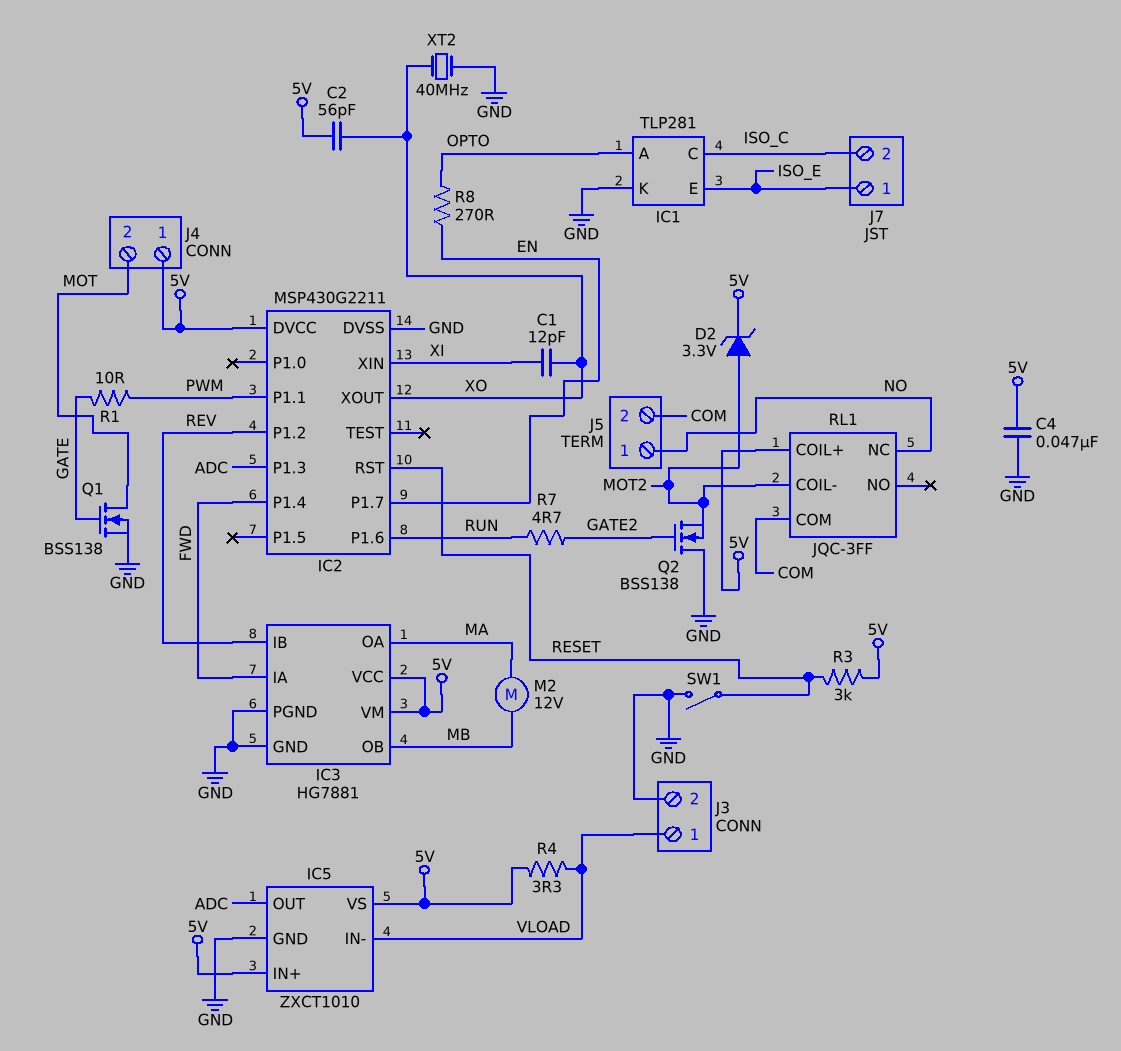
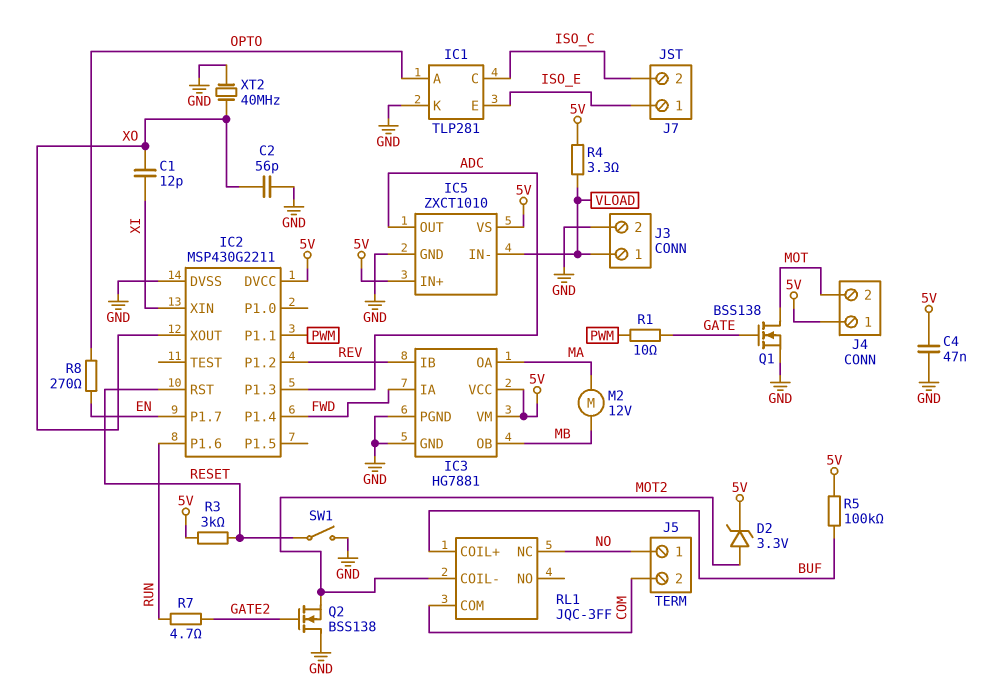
C2: 56pF (5V, XO) -> 56pF (GND, XO)
R5: none -> 100k (5V, BUF)
RL1 pin COIL+: 5V -> BUF

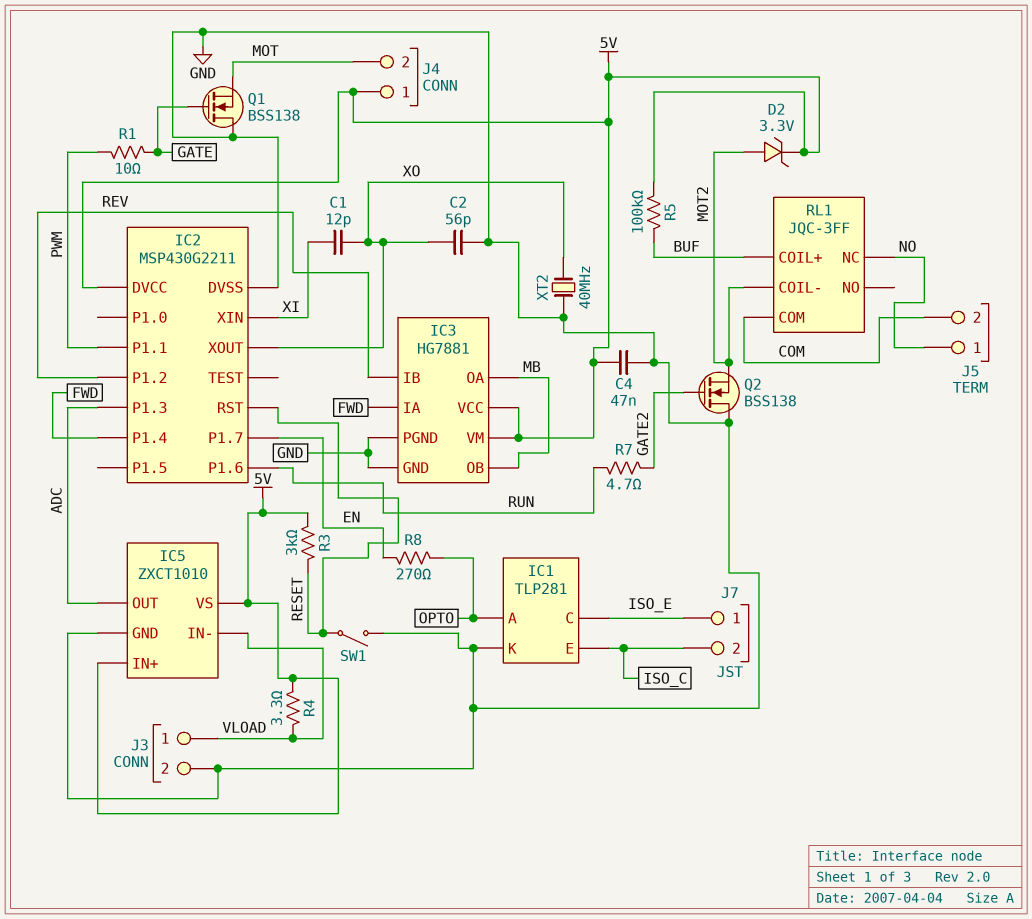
IC1 pin C: ISO_C -> ISO_E
IC1 pin E: ISO_E -> ISO_C
IC3 pin OA: MA -> MB
M2: motor 12V (MA, MB) -> none
Q1: NMOS BSS138 (G GATE, D MOT, S GND) -> NMOS BSS138 (G GATE, D GND, S MOT)

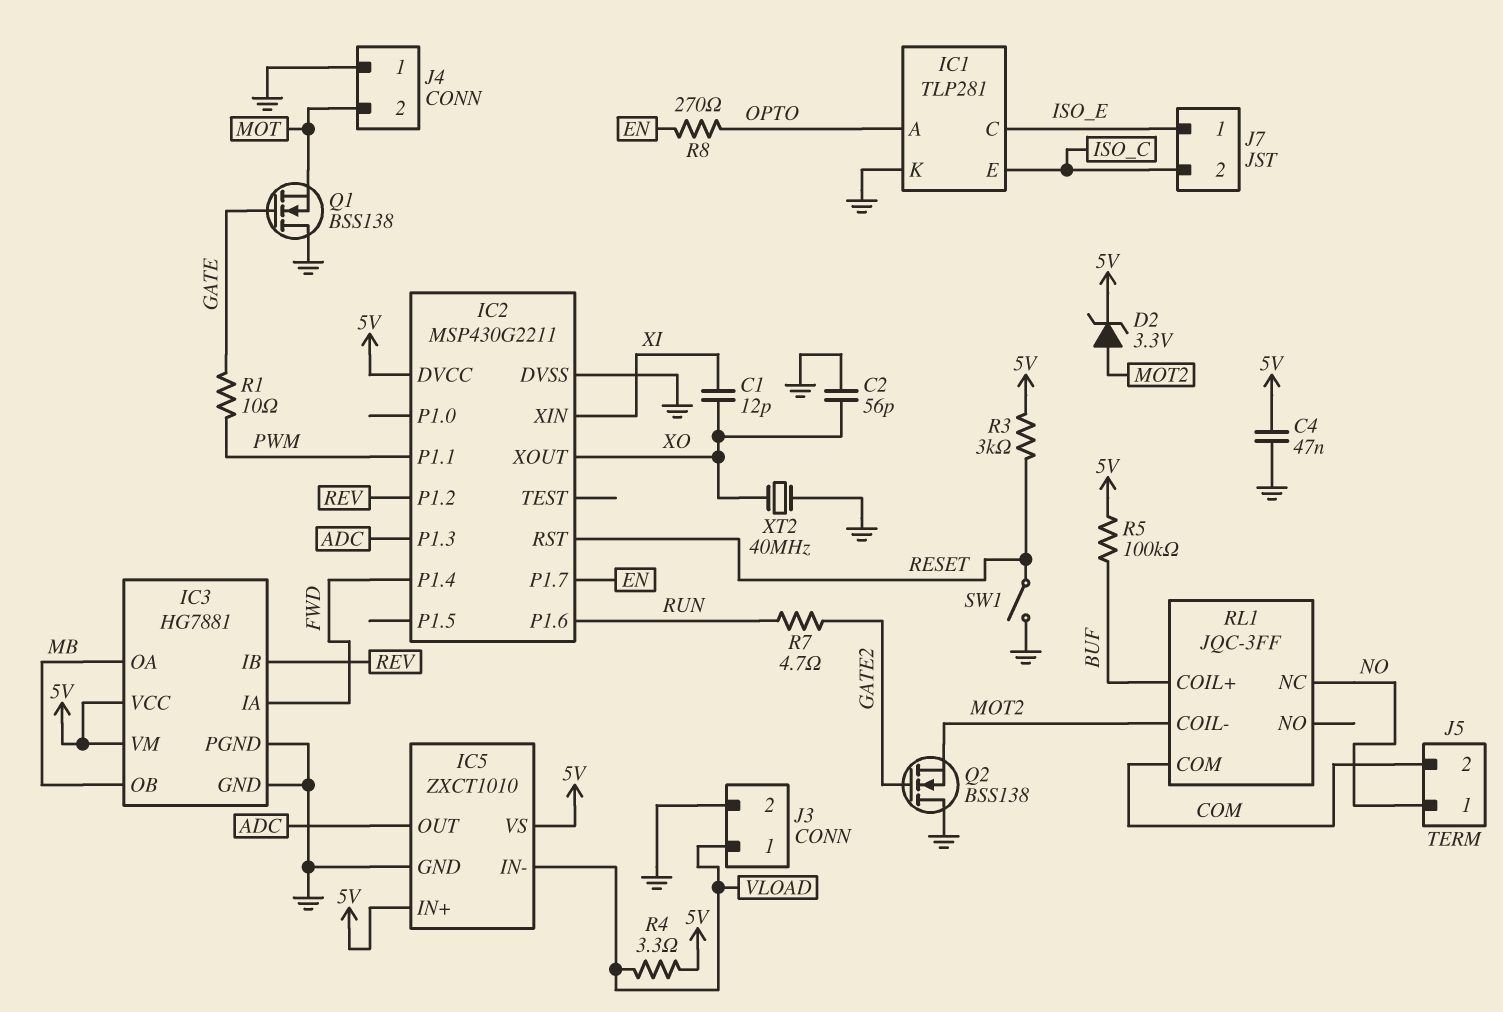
J4 pin 1: 5V -> GND

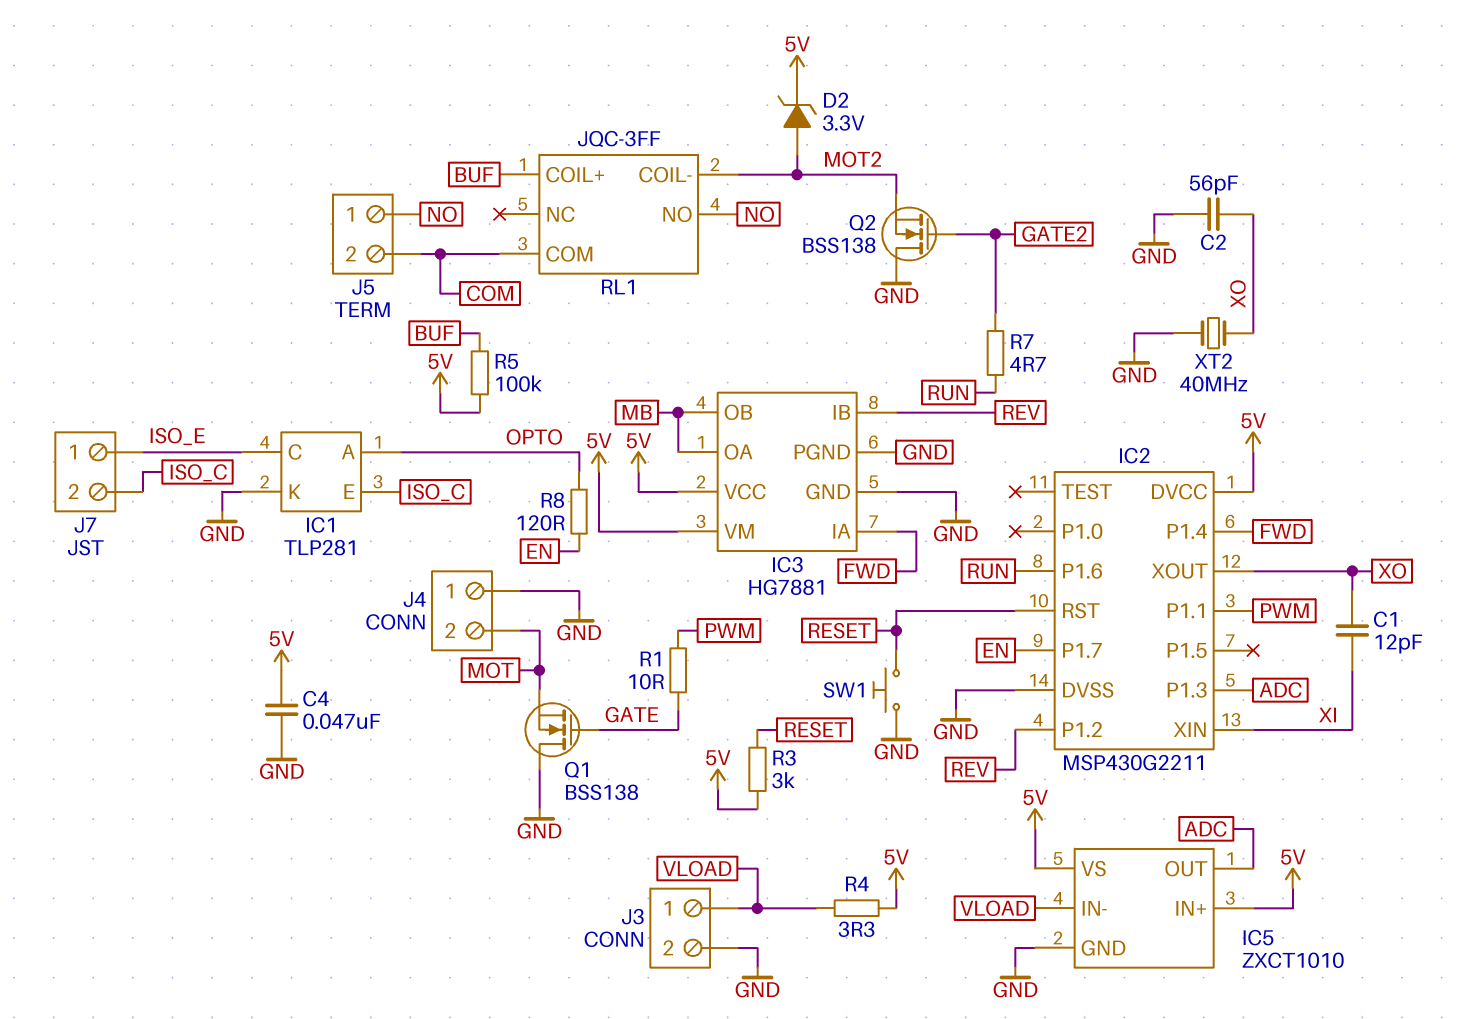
R8: 270 (EN, OPTO) -> 120 (EN, OPTO)
RL1 pin NC: NO -> none
RL1 pin NO: none -> NO
SW1: switch (GND, RESET) -> button (GND, RESET)

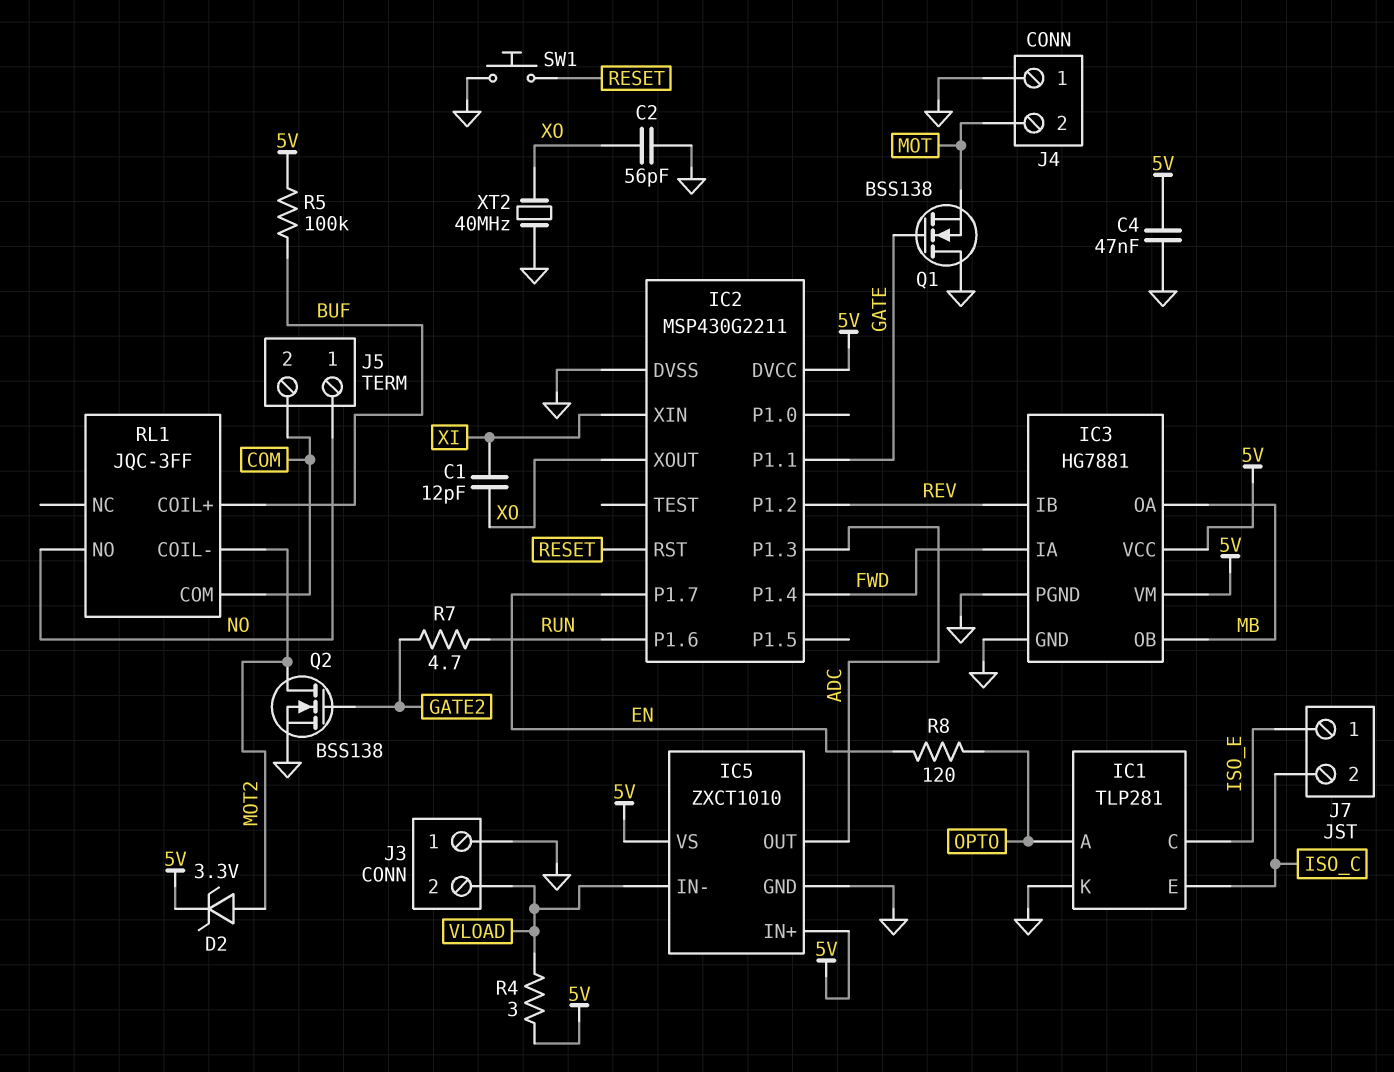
IC2 pin P1.1: PWM -> GATE
J3 pin 1: VLOAD -> GND
J3 pin 2: GND -> VLOAD
Q2: NMOS BSS138 (G GATE2, D GND, S MOT2) -> NMOS BSS138 (G GATE2, D MOT2, S GND)
R1: 10 (GATE, PWM) -> none
R3: 3k (5V, RESET) -> none
R4: 3.3 (5V, VLOAD) -> 3 (5V, VLOAD)

